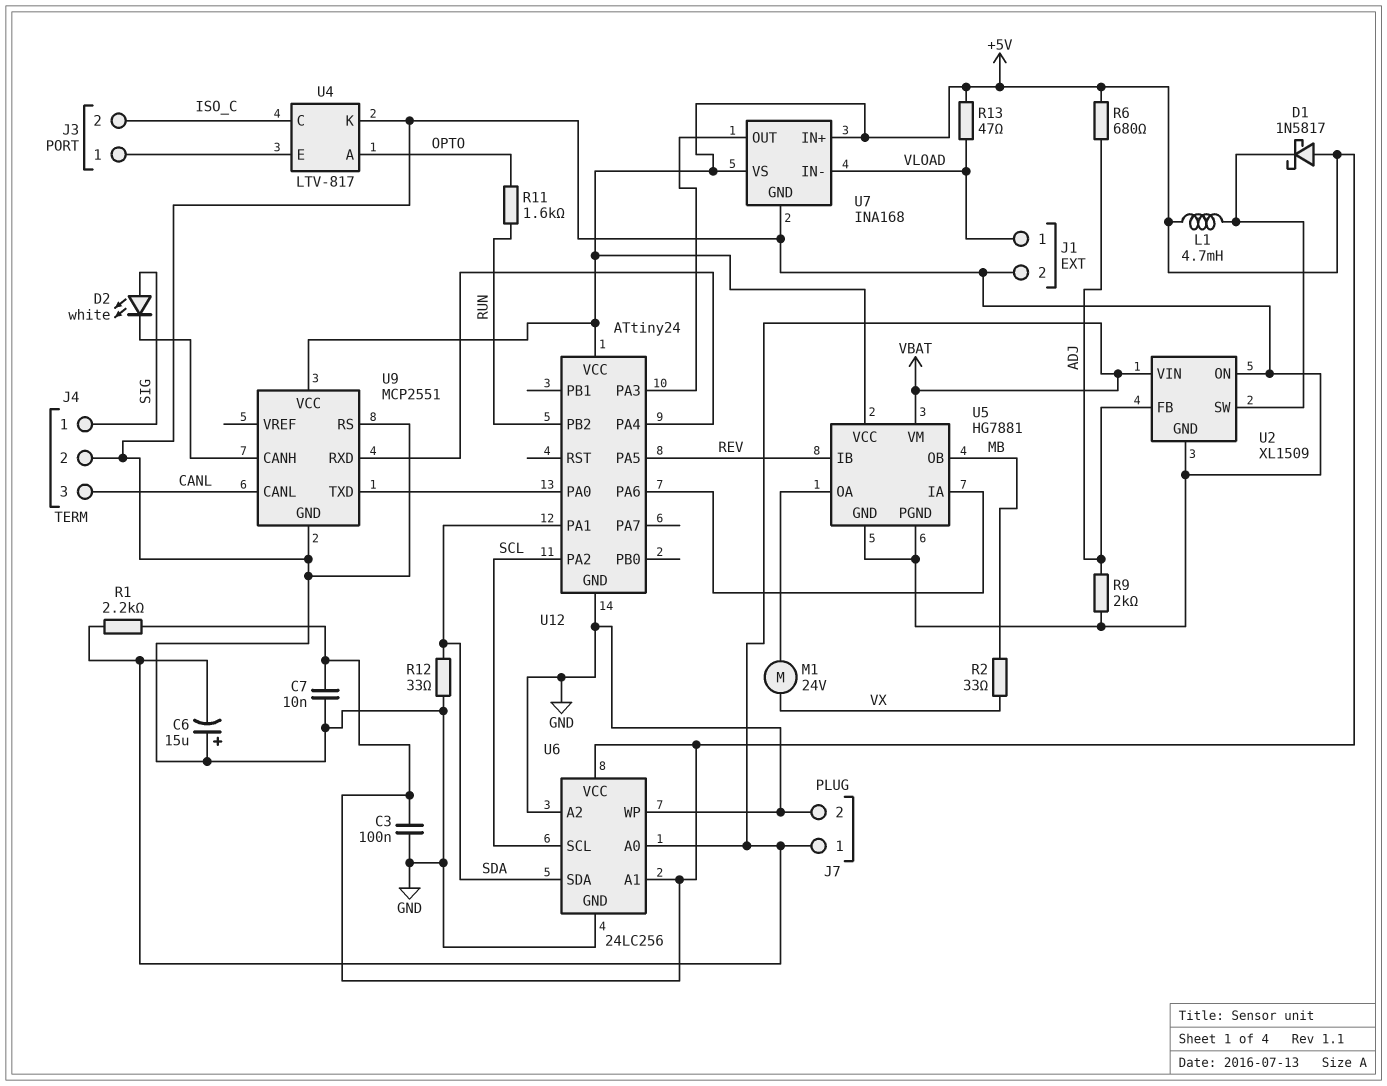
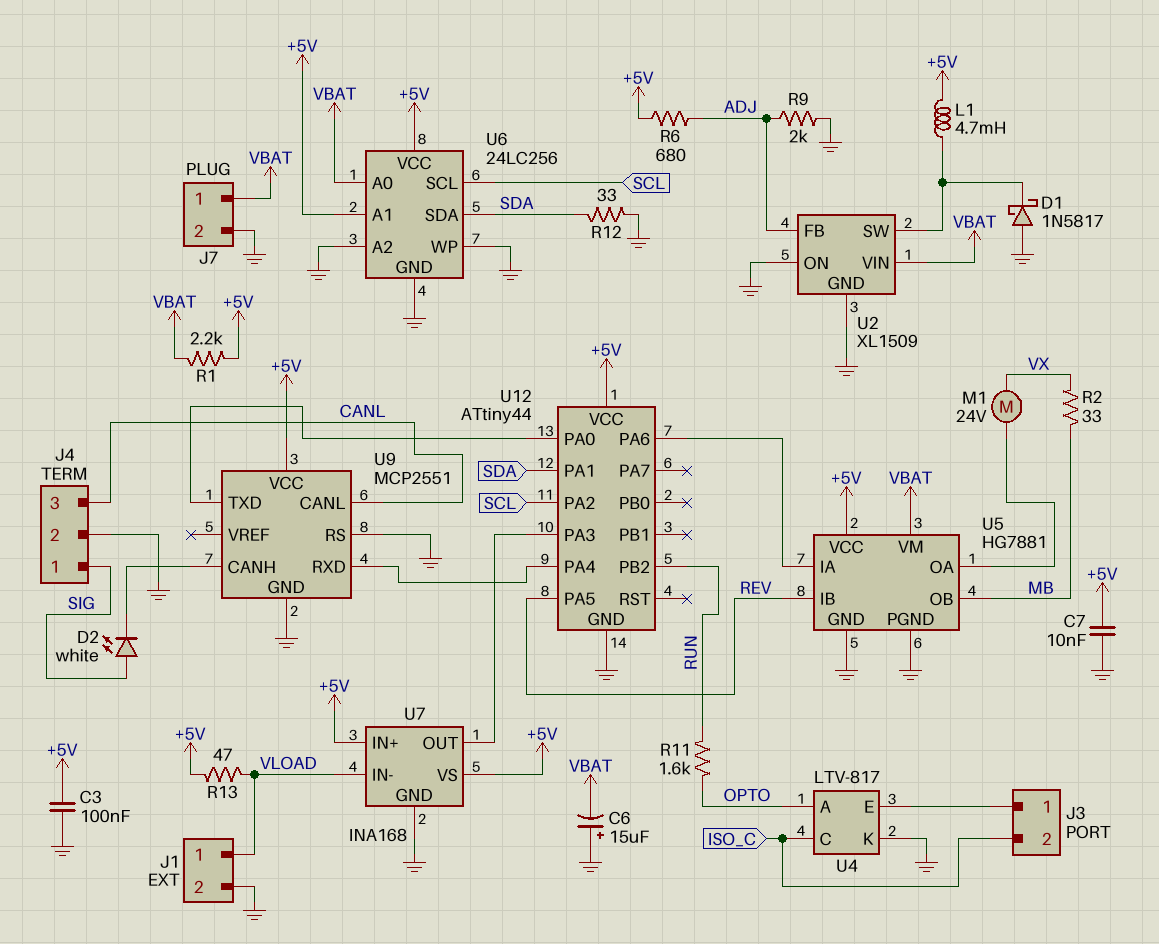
D1: schottky 1N5817 (A +5V, K U2/SW) -> schottky 1N5817 (A GND, K U2/SW)
U12: ATtiny24 -> ATtiny44

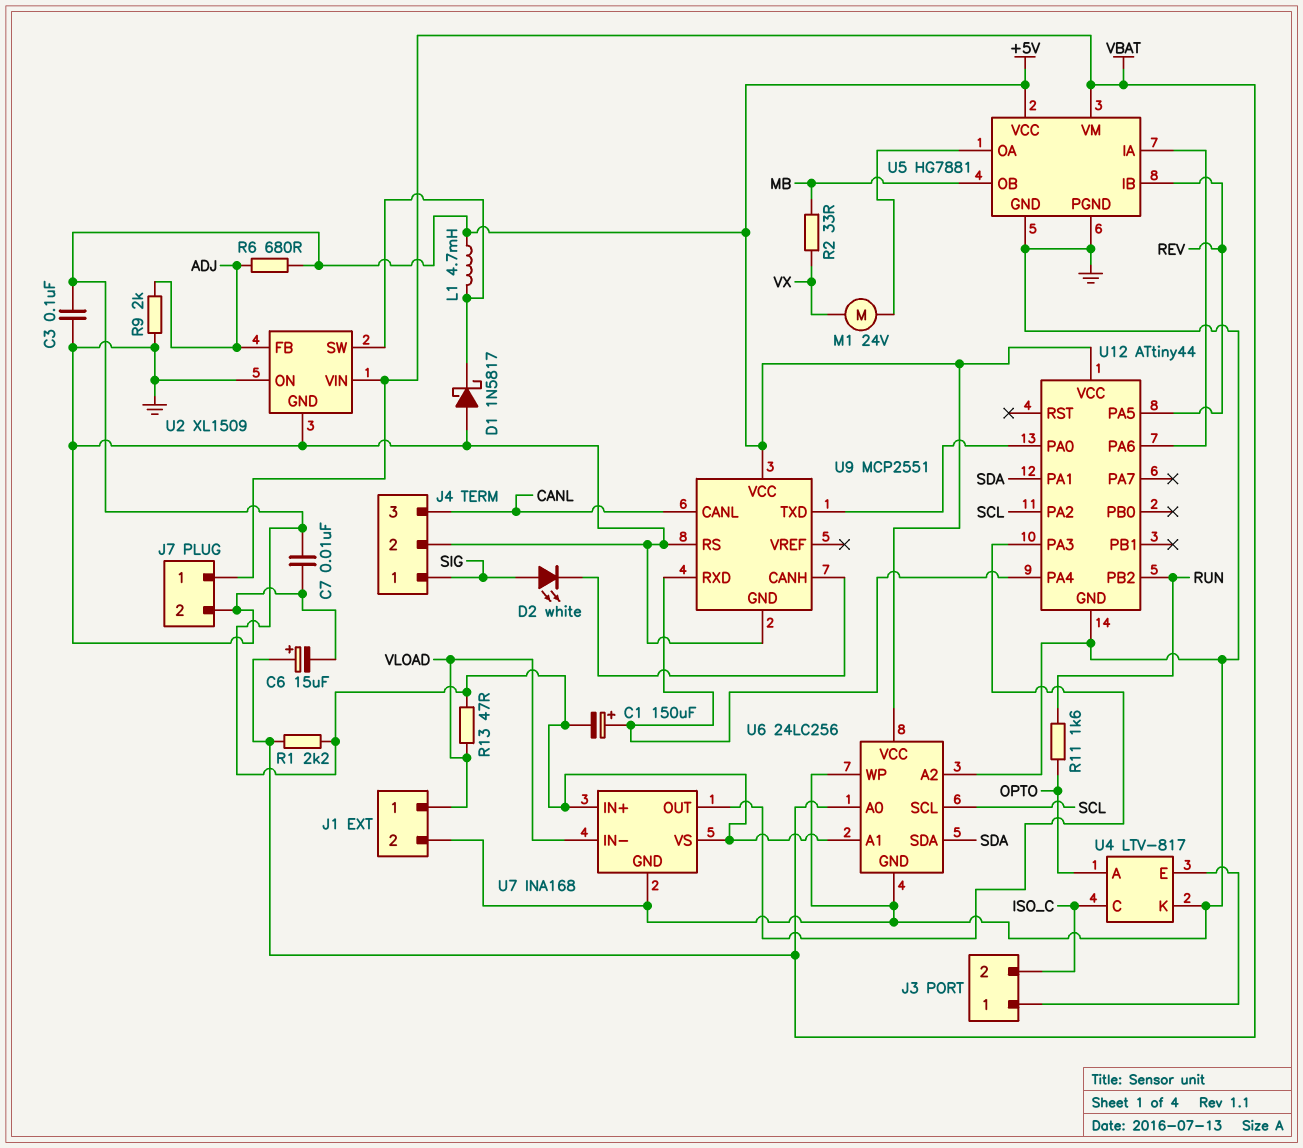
C1: none -> 150uF (plus U9/RXD, minus +5V)
C6: 15uF (plus GND, minus VBAT) -> 15uF (plus VBAT, minus GND)
R12: 33 (GND, SDA) -> none

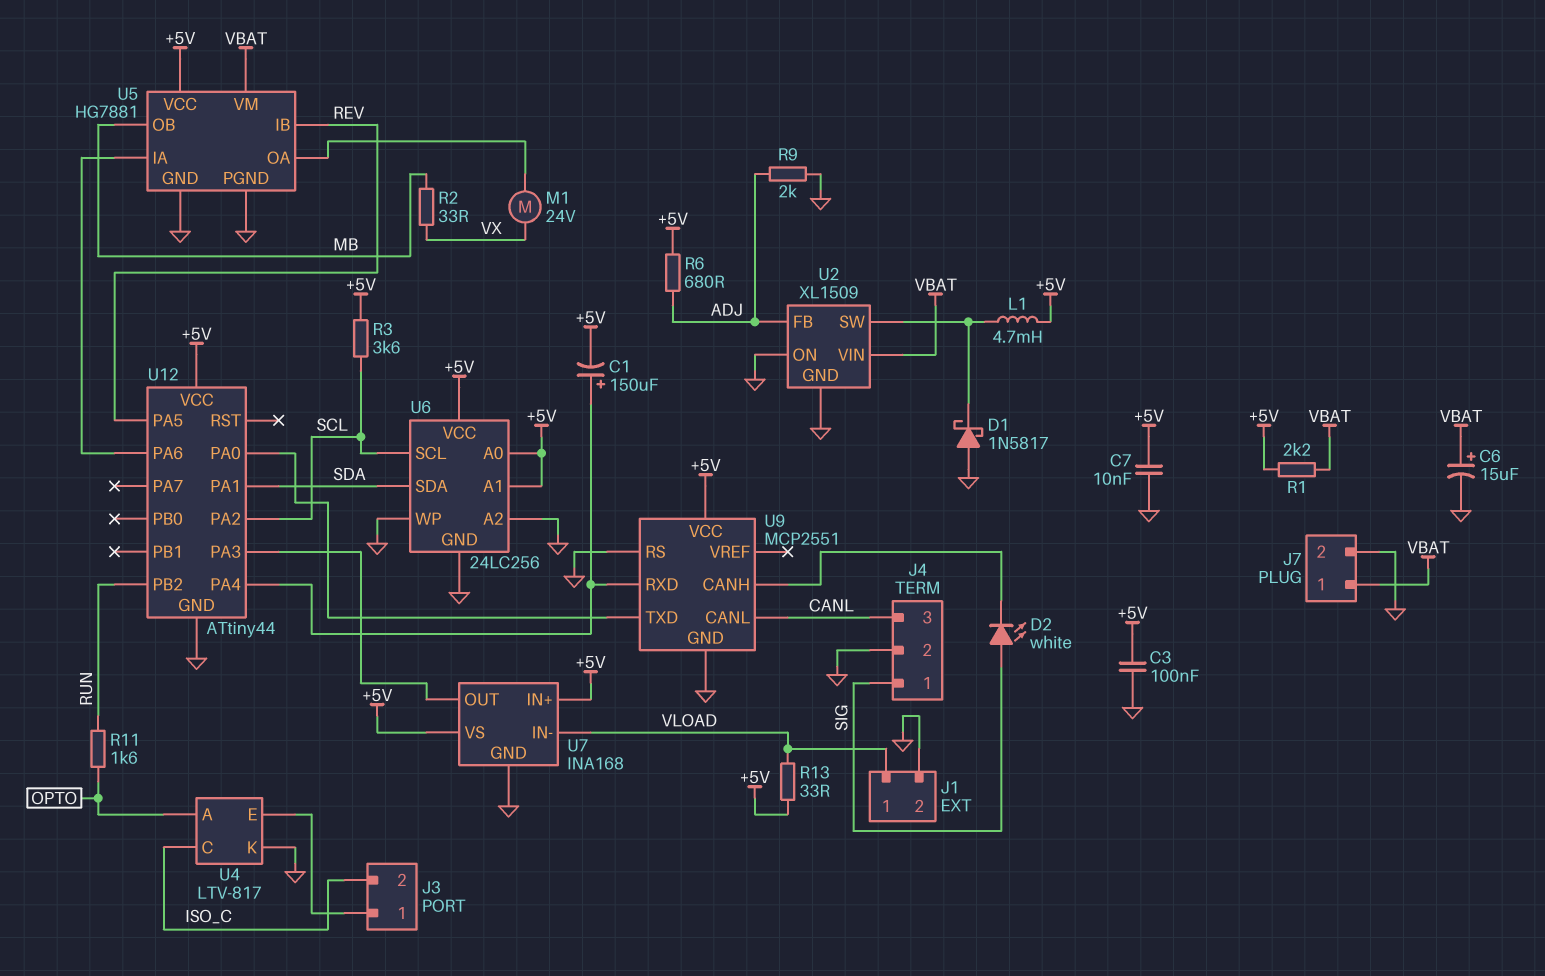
R3: none -> 3.6k (+5V, SCL)
R13: 47 (+5V, VLOAD) -> 33 (+5V, VLOAD)
U6 pin A0: VBAT -> +5V

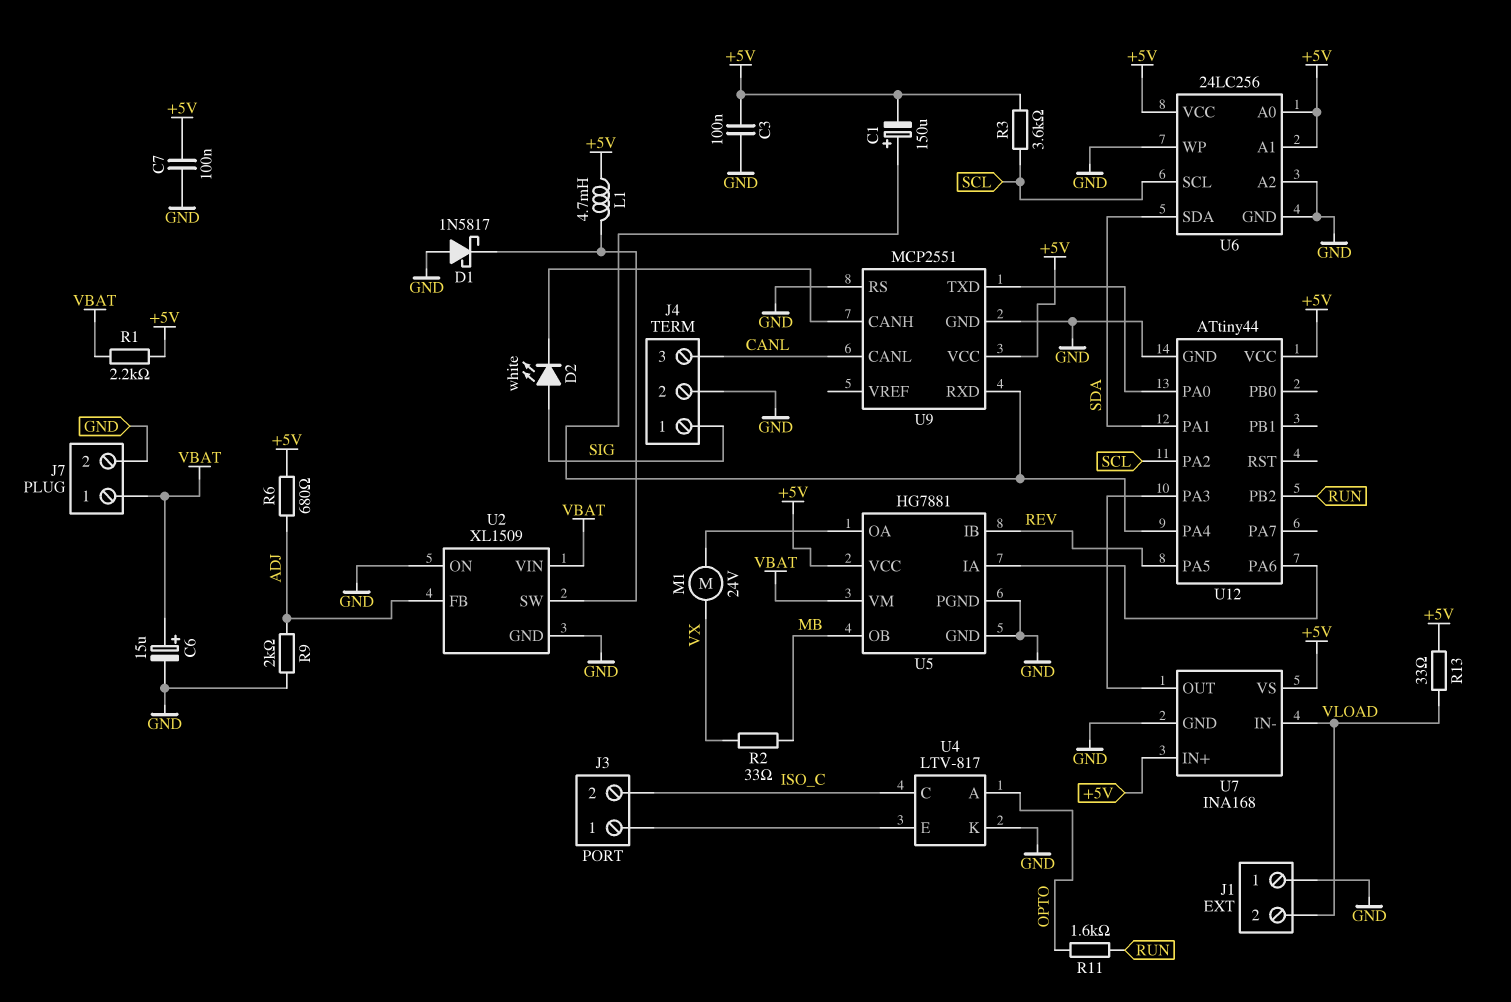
C7: 10nF (+5V, GND) -> 100nF (+5V, GND)
J1 pin 1: VLOAD -> GND
J1 pin 2: GND -> VLOAD

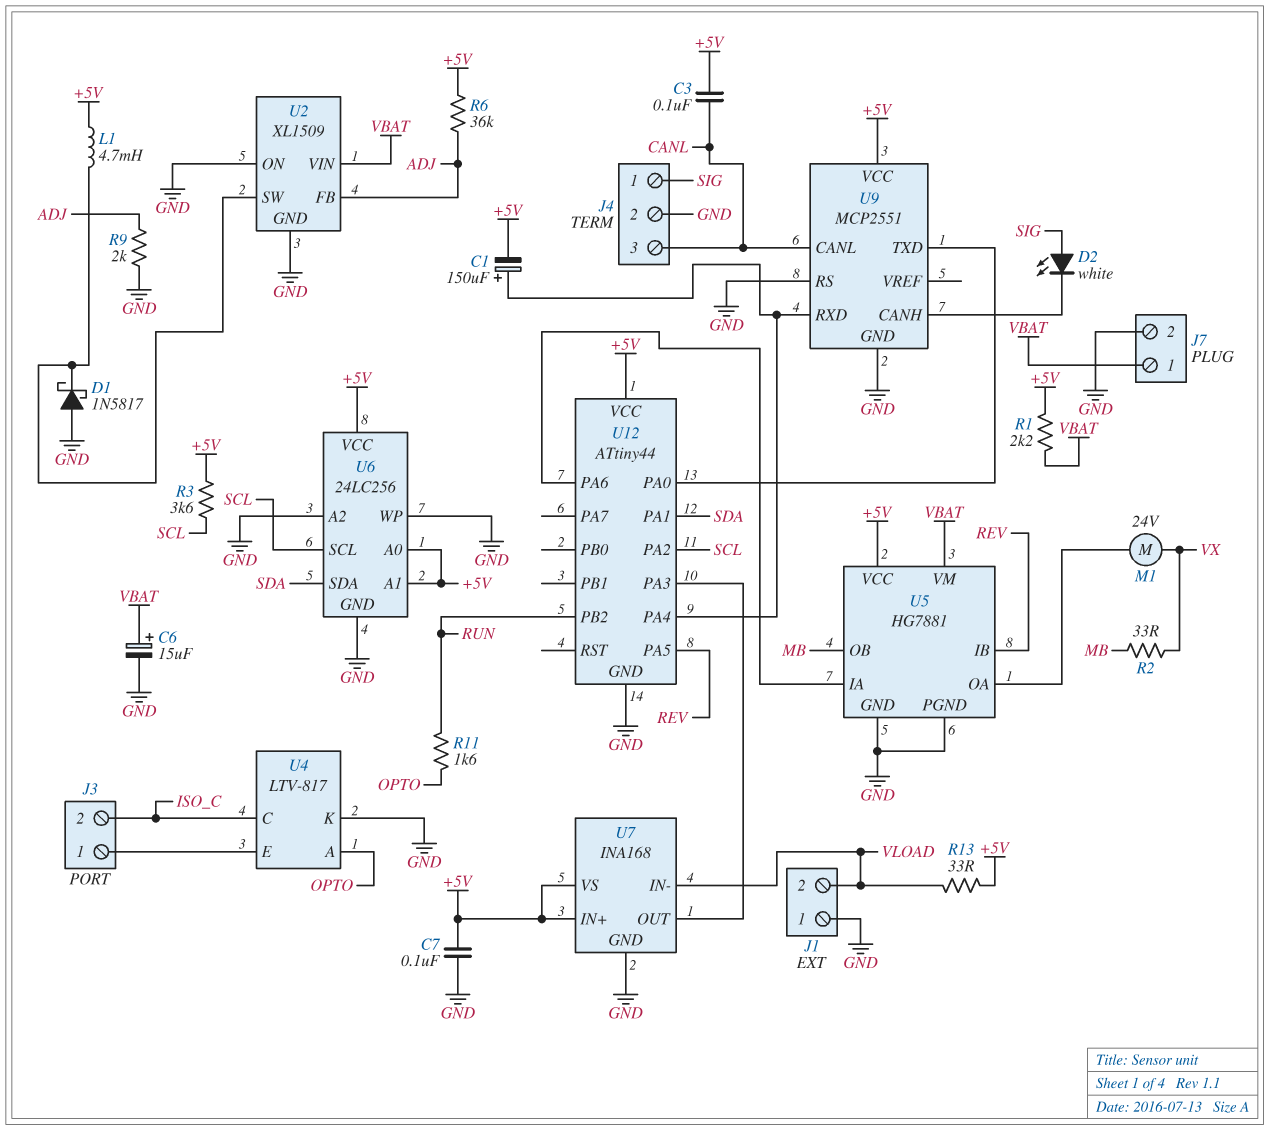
C3: 100nF (+5V, GND) -> 100nF (+5V, CANL)
R6: 680 (+5V, ADJ) -> 36k (+5V, ADJ)

